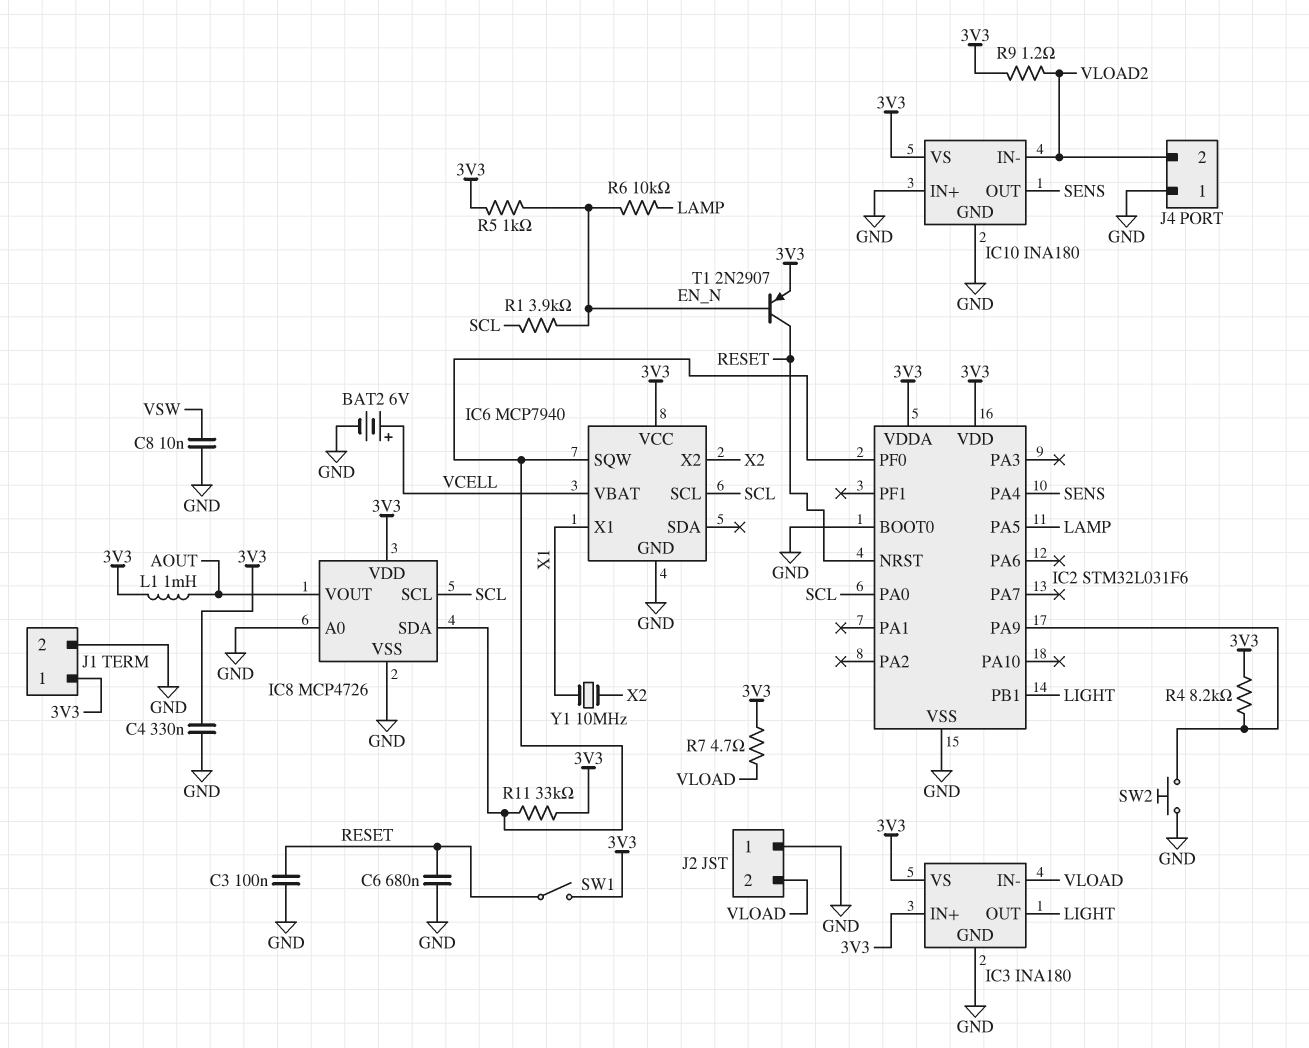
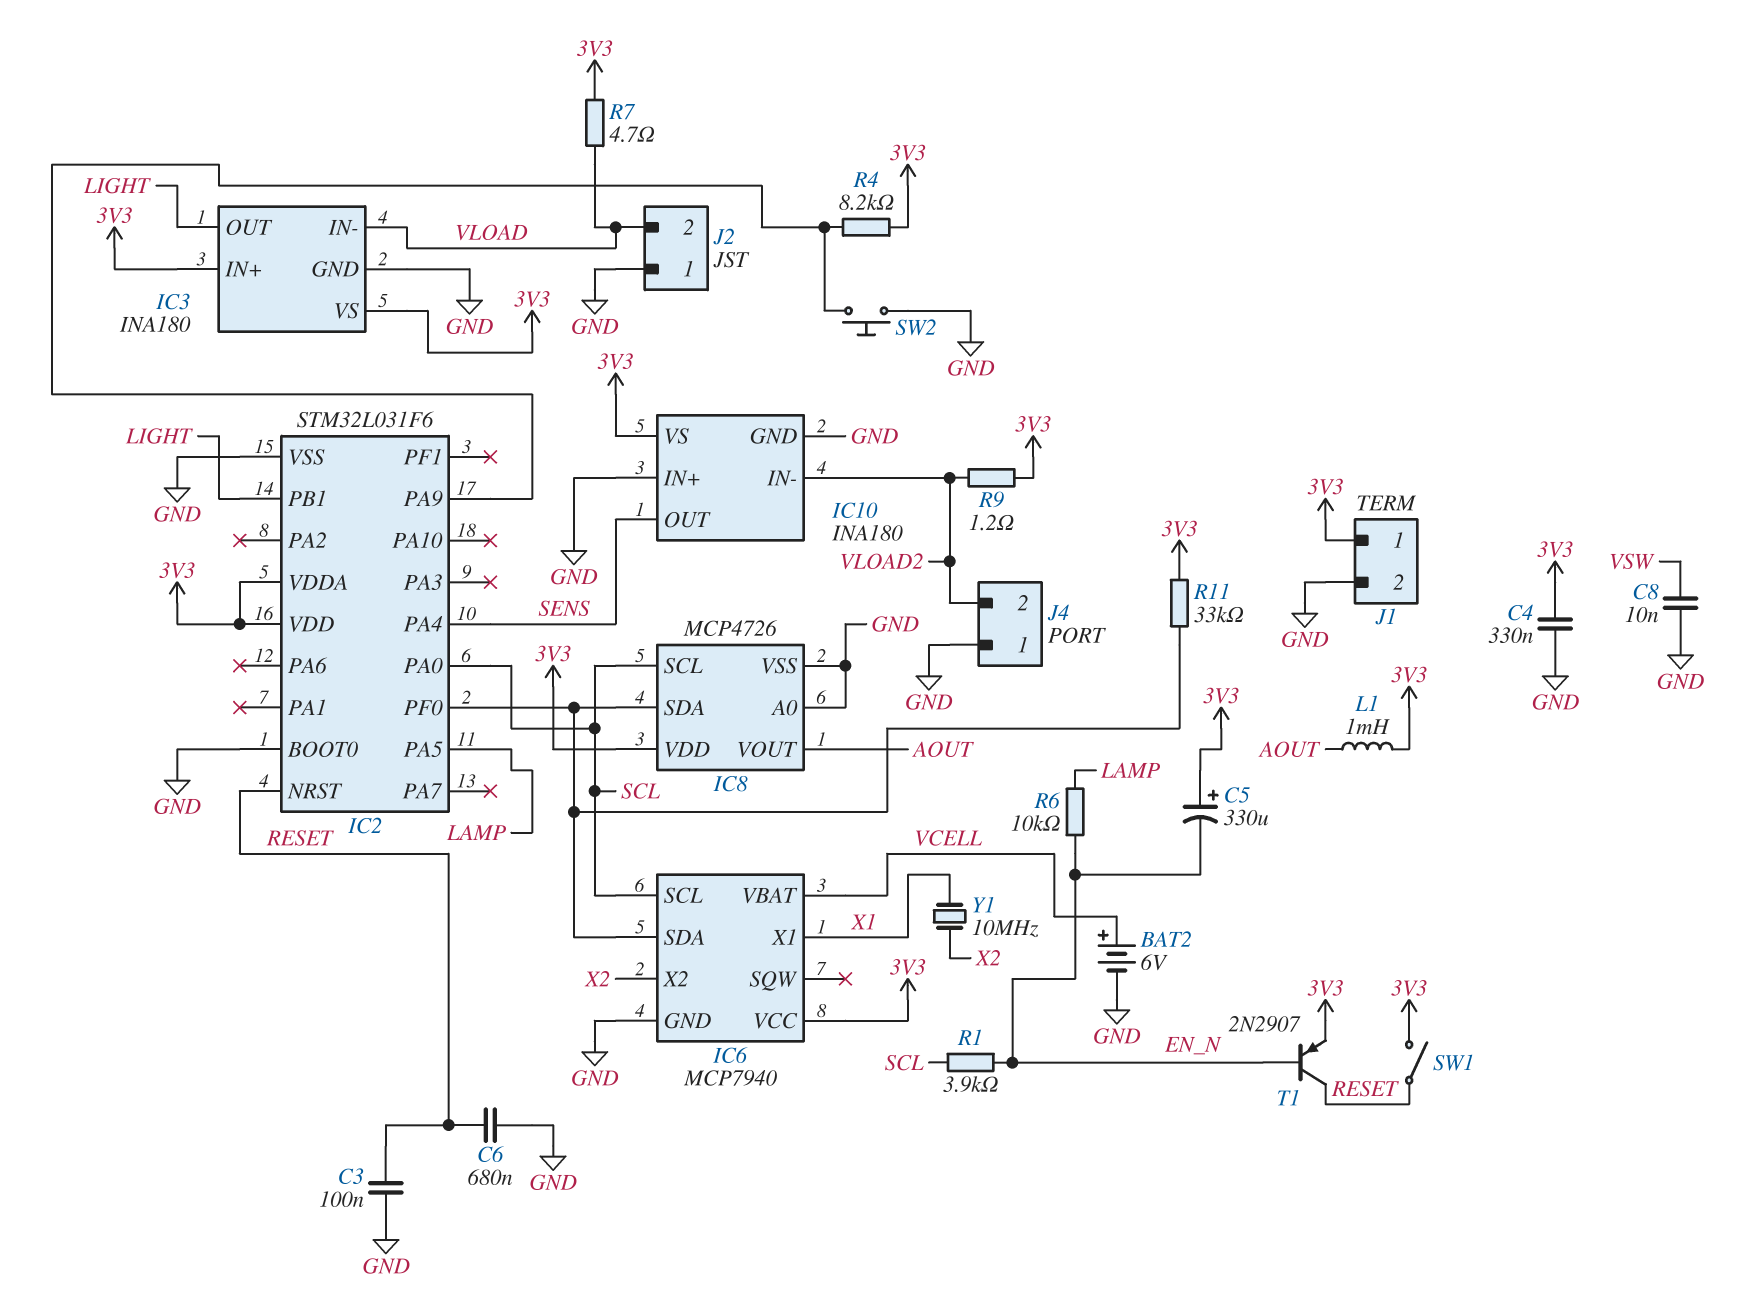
C5: none -> 330uF (plus 3V3, minus EN_N)
IC6 pin SDA: none -> IC2/PF0
IC6 pin SQW: IC2/PF0 -> none
R5: 1k (3V3, EN_N) -> none

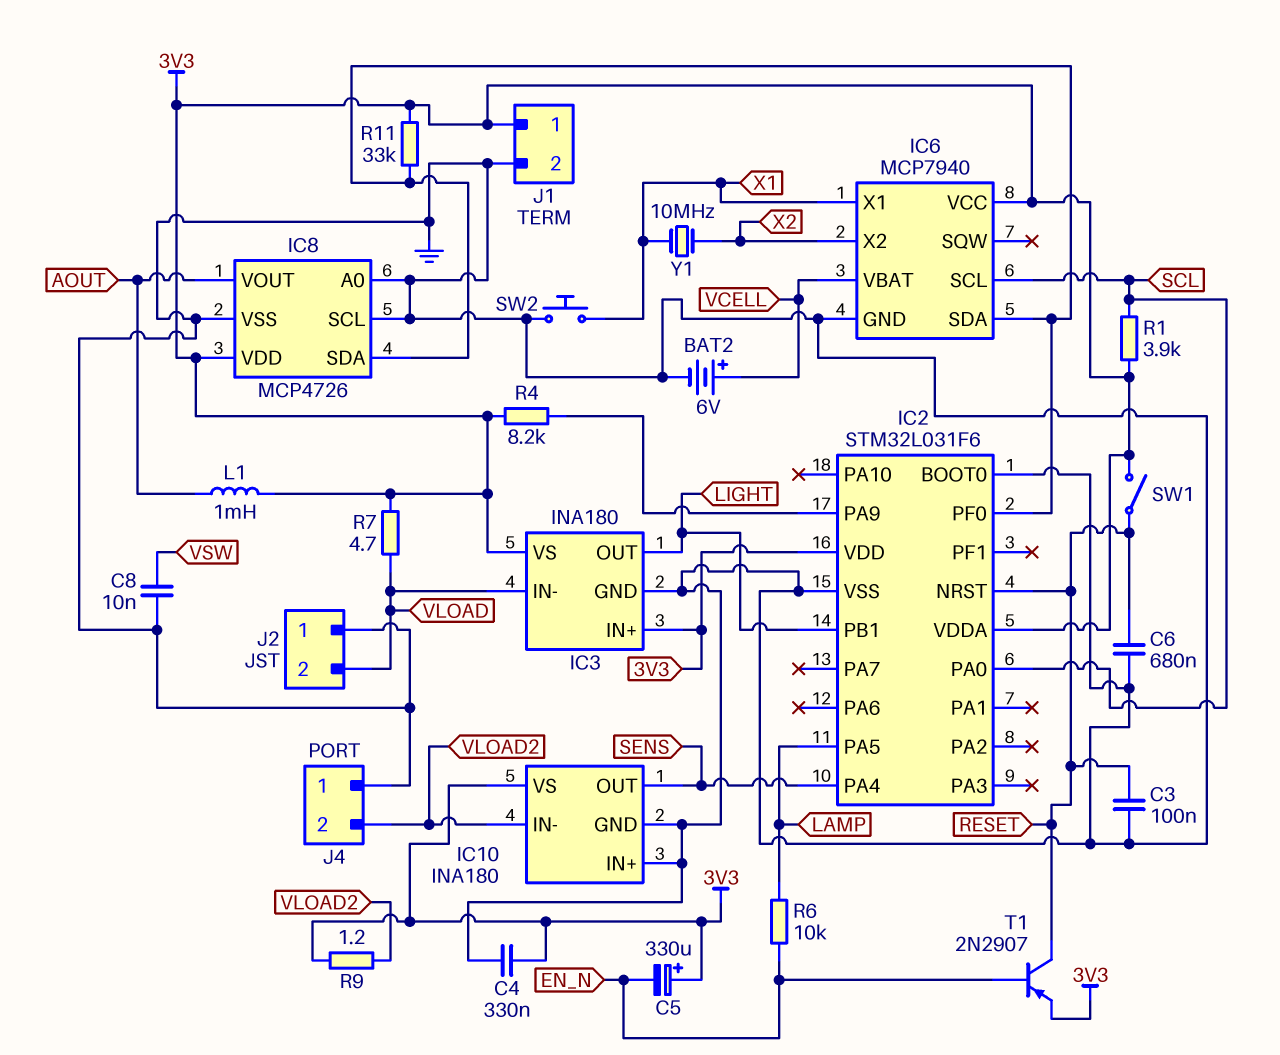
IC8 pin SCL: SCL -> GND
R1: 3.9k (EN_N, SCL) -> 3.9k (3V3, SCL)
SW2: button (GND, IC2/PA9) -> button (GND, X1)

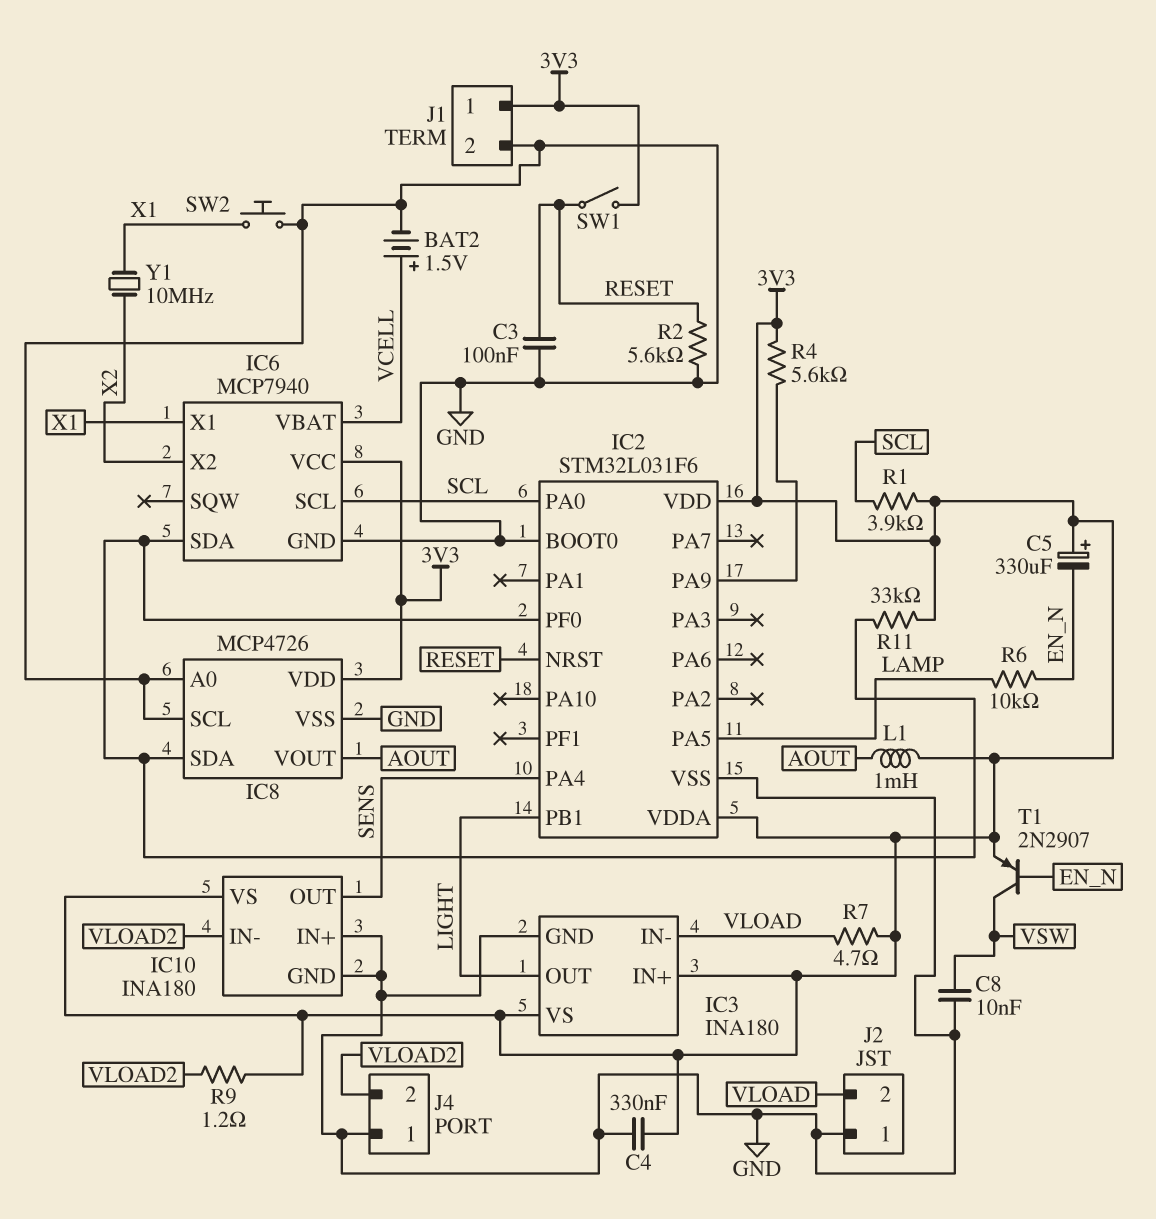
BAT2: 6V (plus VCELL, minus GND) -> 1.5V (plus VCELL, minus GND)
C6: 680nF (GND, RESET) -> none
R2: none -> 5.6k (GND, RESET)
R4: 8.2k (3V3, IC2/PA9) -> 5.6k (3V3, IC2/PA9)
T1: PNP 2N2907 (B EN_N, C RESET, E 3V3) -> PNP 2N2907 (B EN_N, C VSW, E 3V3)

